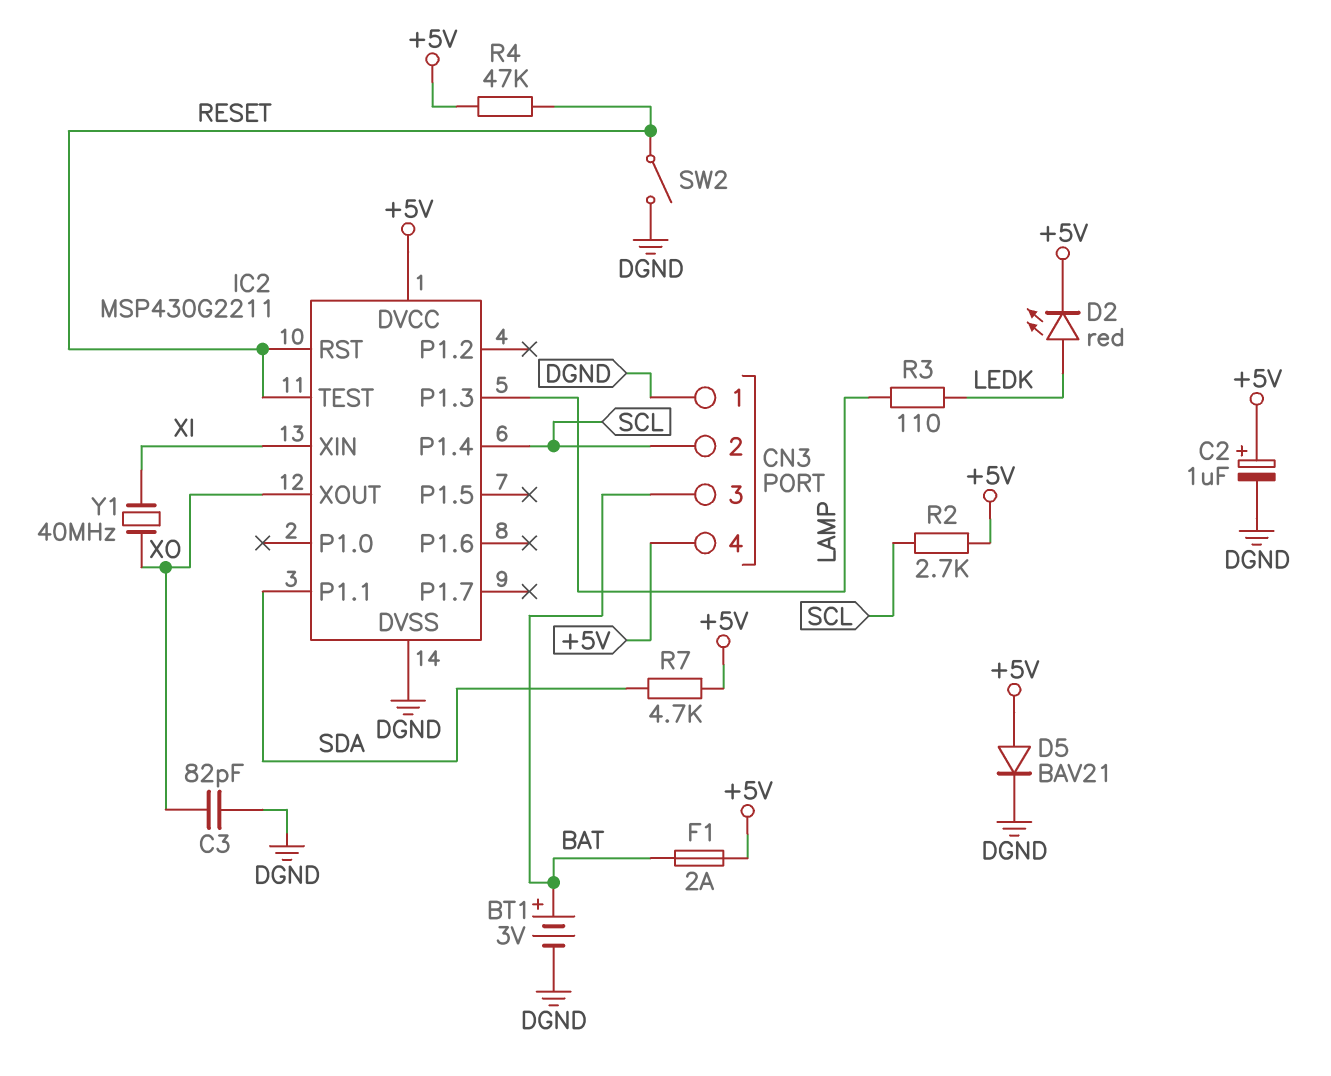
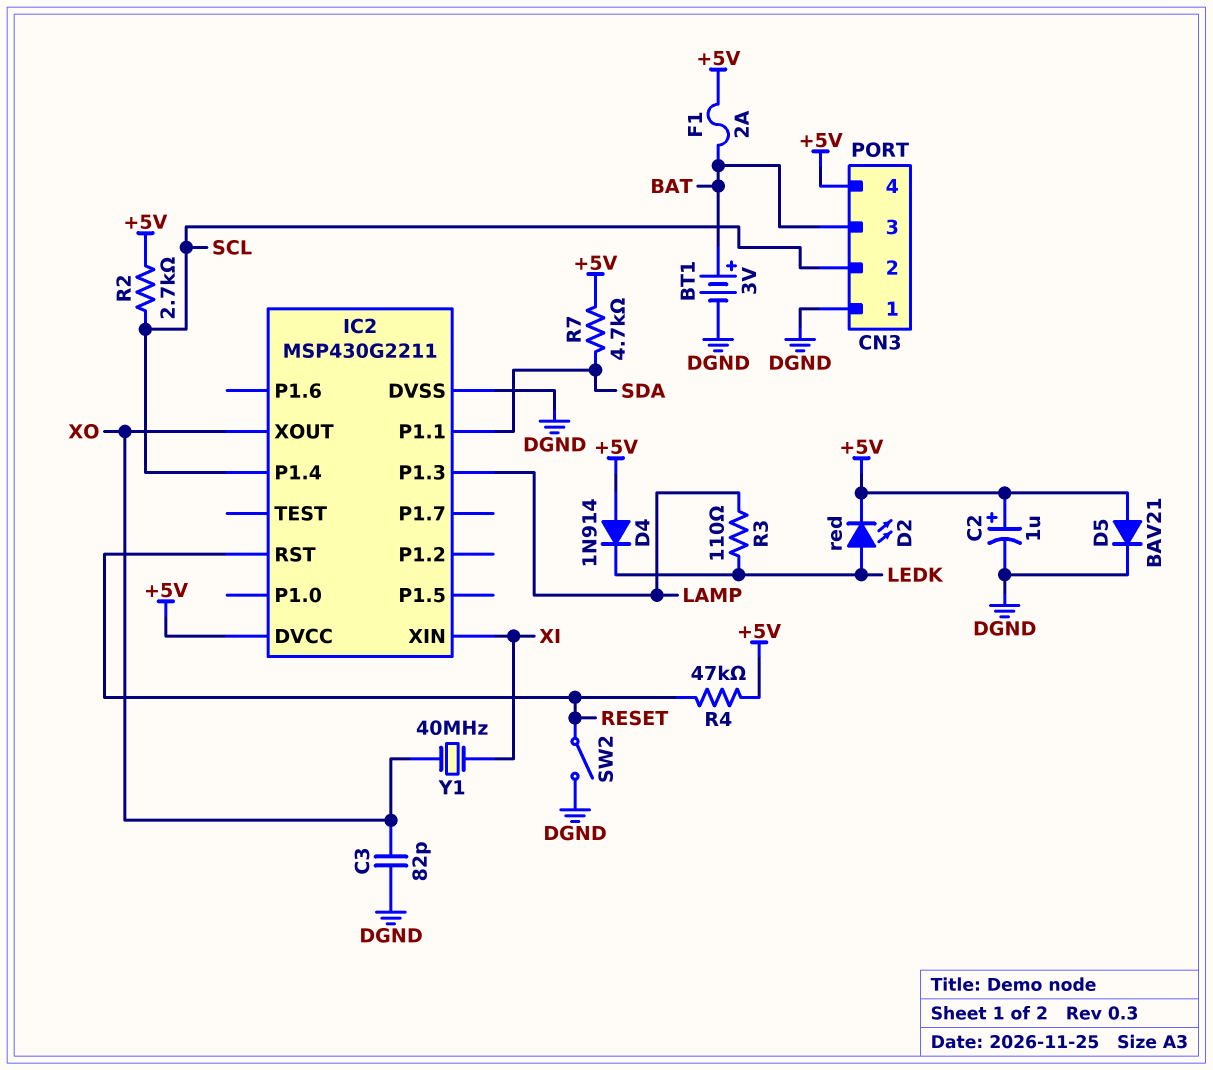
D4: none -> diode 1N914 (A +5V, K LEDK)
IC2 pin TEST: RESET -> none

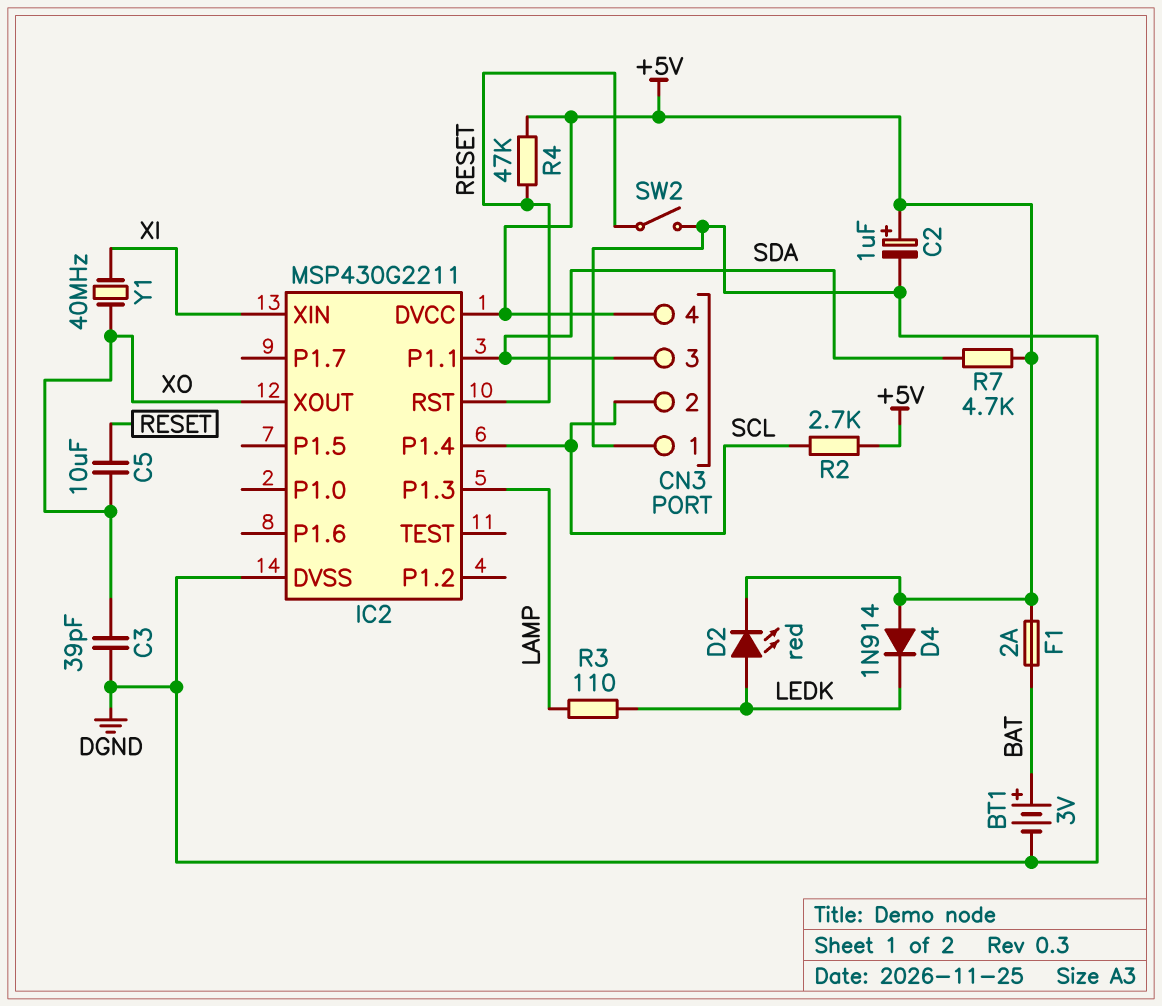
C3: 82pF (DGND, XO) -> 39pF (DGND, XO)
C5: none -> 10uF (RESET, XO)
CN3 pin 3: BAT -> SDA
D5: diode BAV21 (A +5V, K DGND) -> none

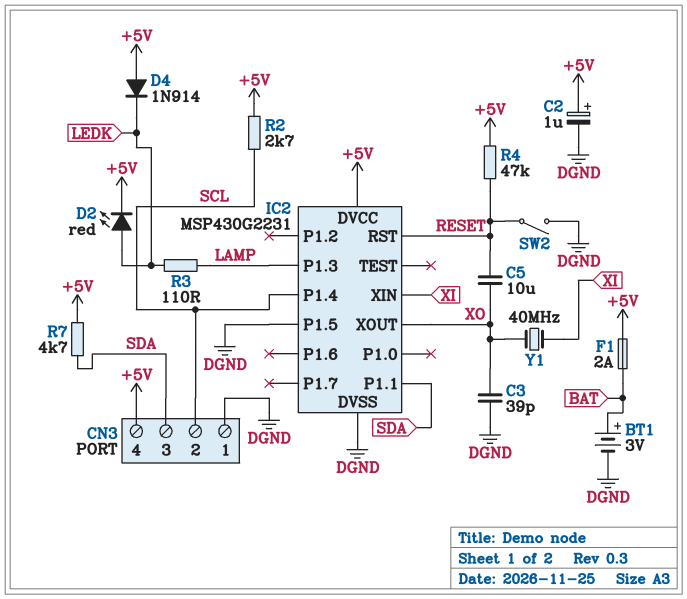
IC2: MSP430G2211 -> MSP430G2231
IC2 pin P1.5: none -> DGND

